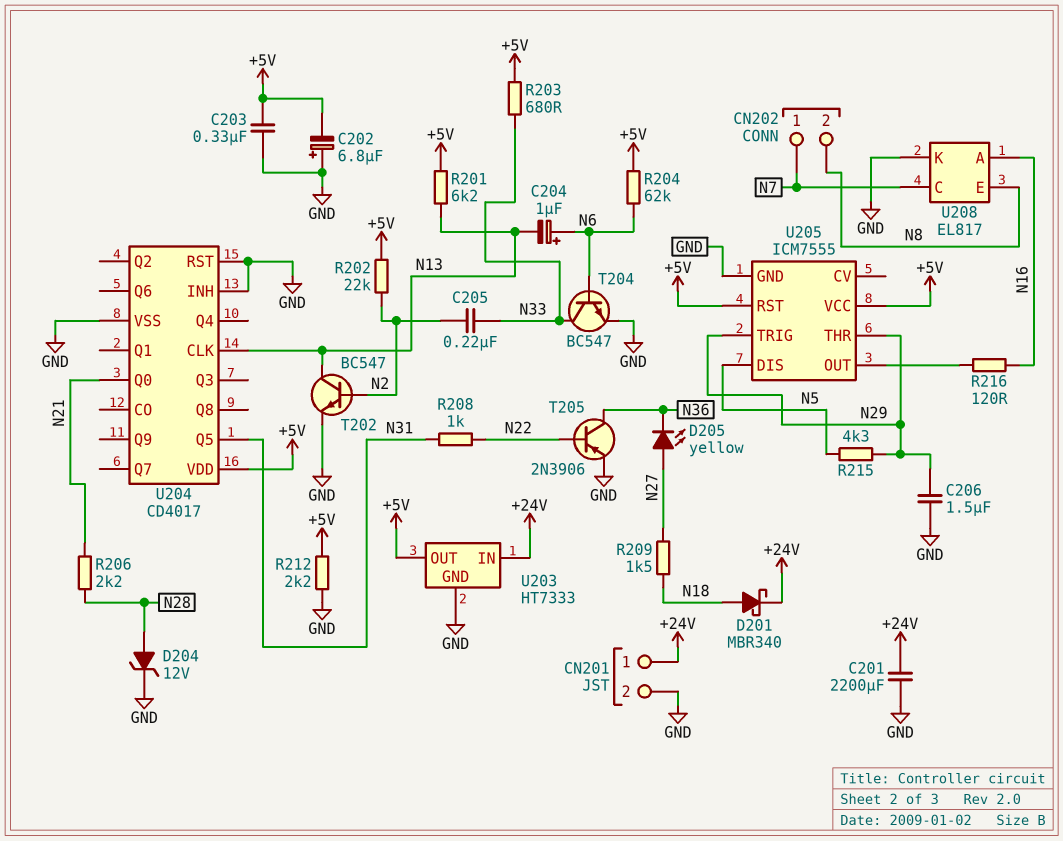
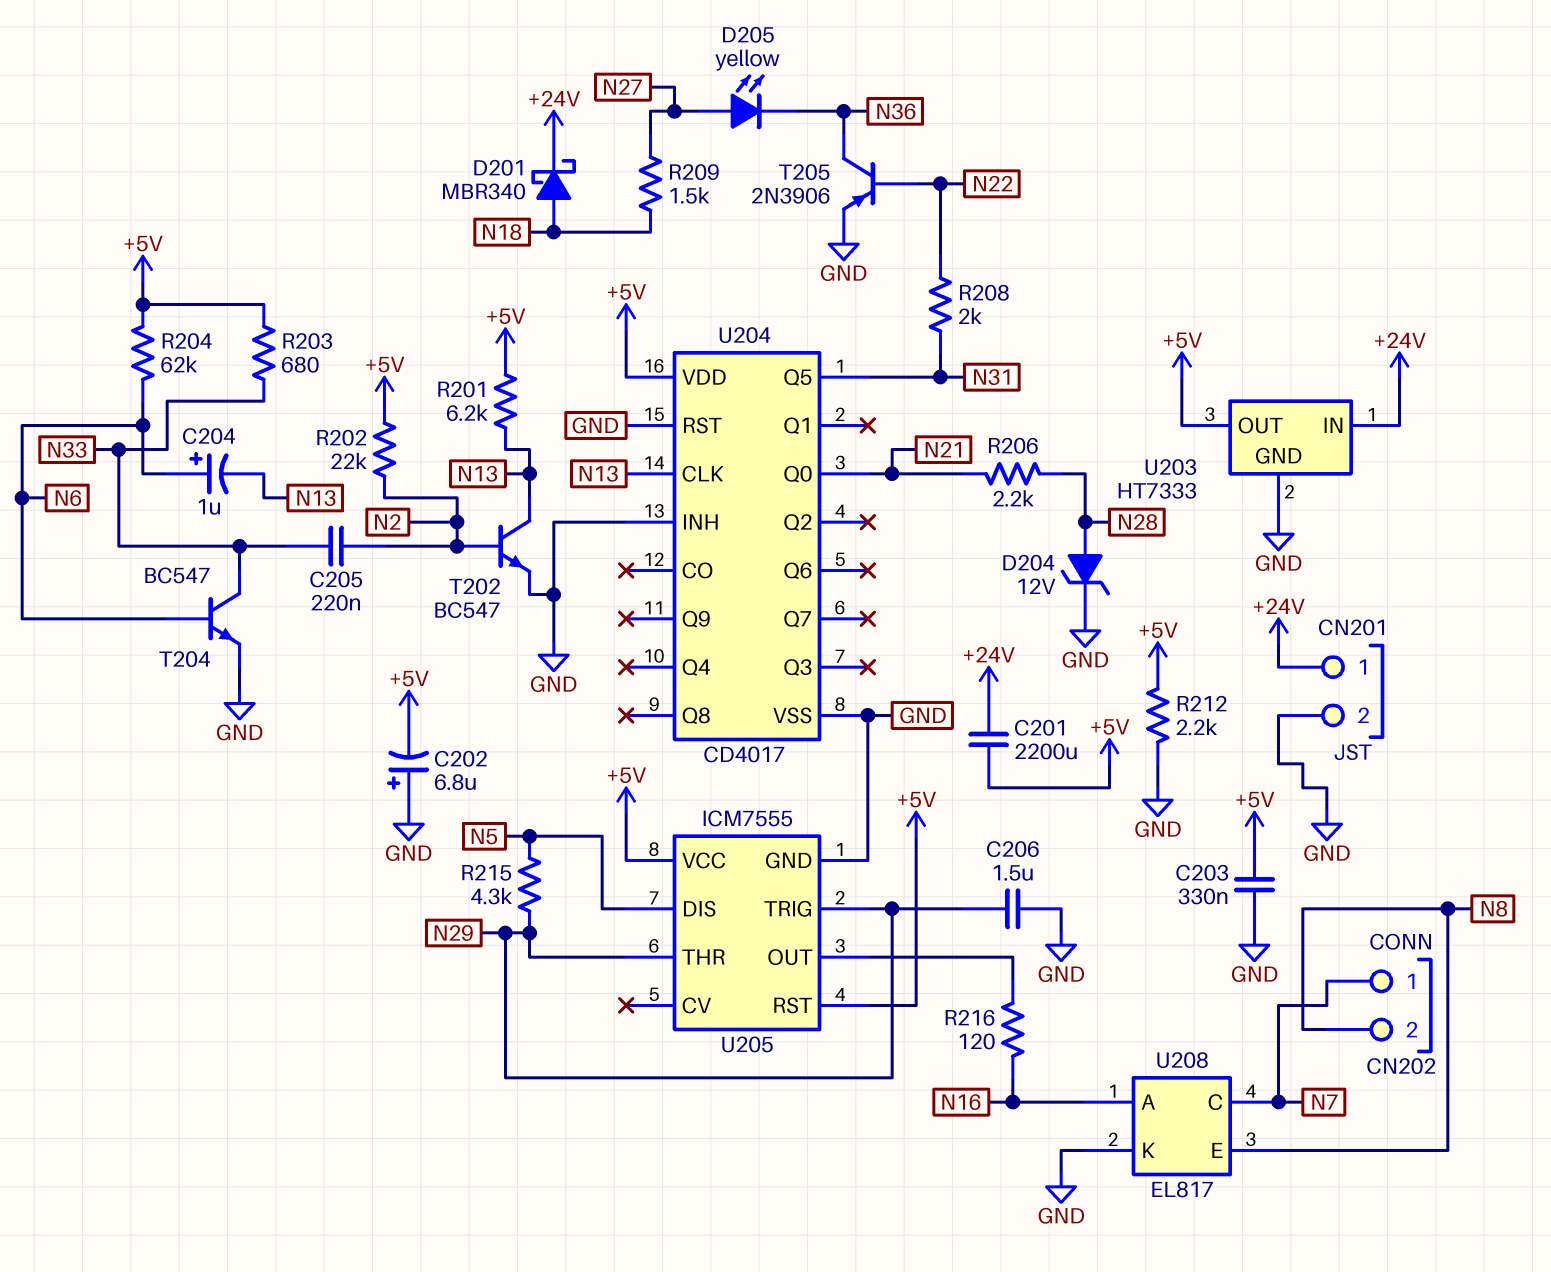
C201: 2200uF (+24V, GND) -> 2200uF (+5V, +24V)
R208: 1k (N22, N31) -> 2k (N22, N31)

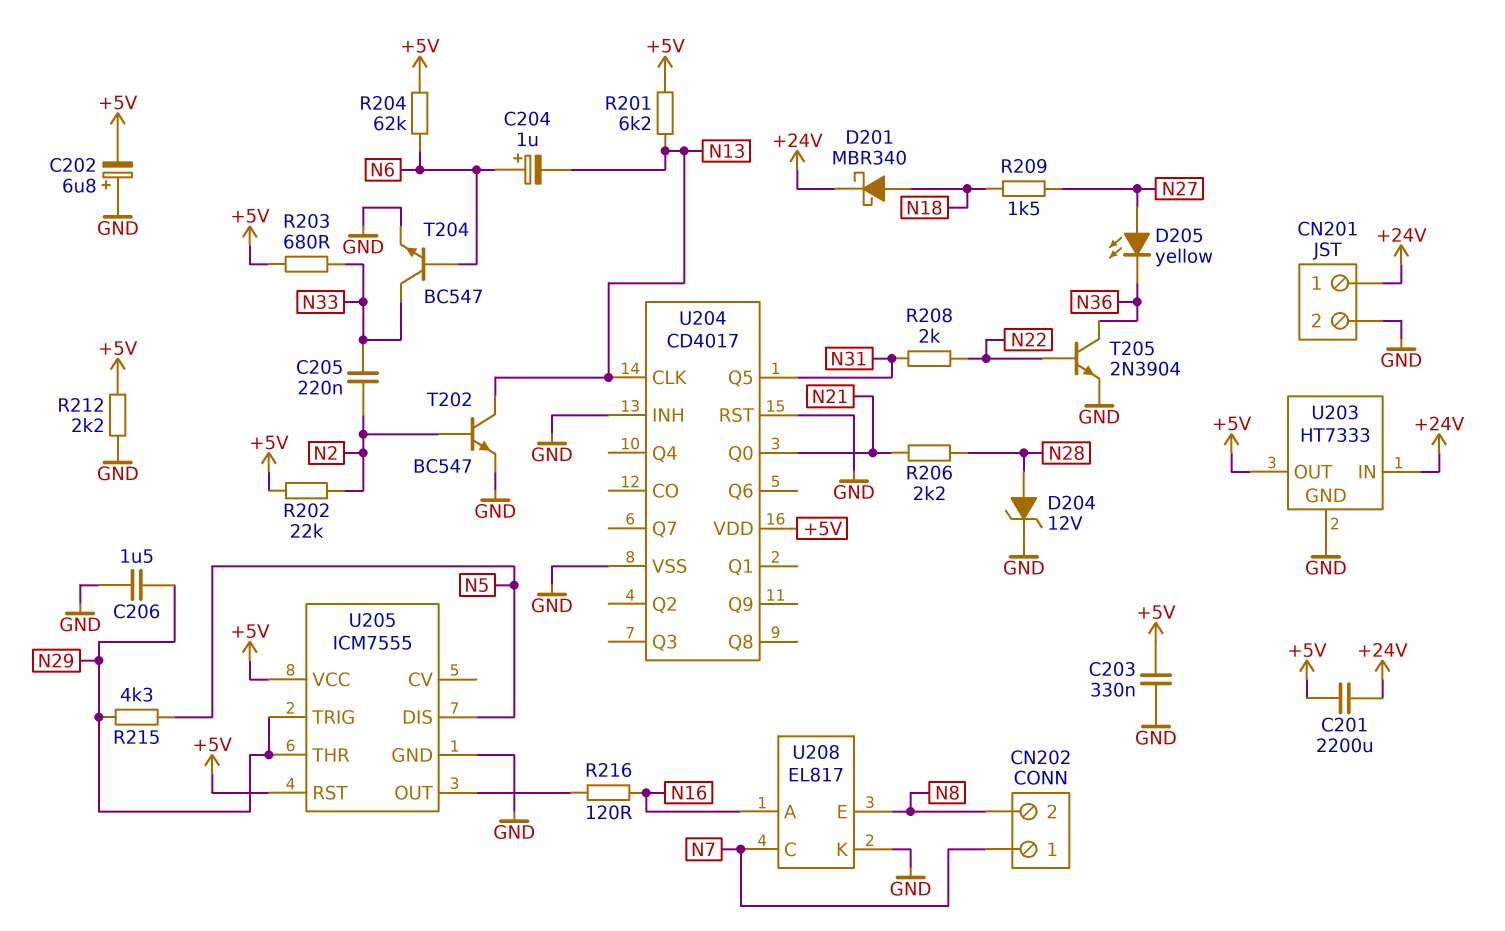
T205: PNP 2N3906 (B N22, C N36, E GND) -> NPN 2N3904 (B N22, C N36, E GND)

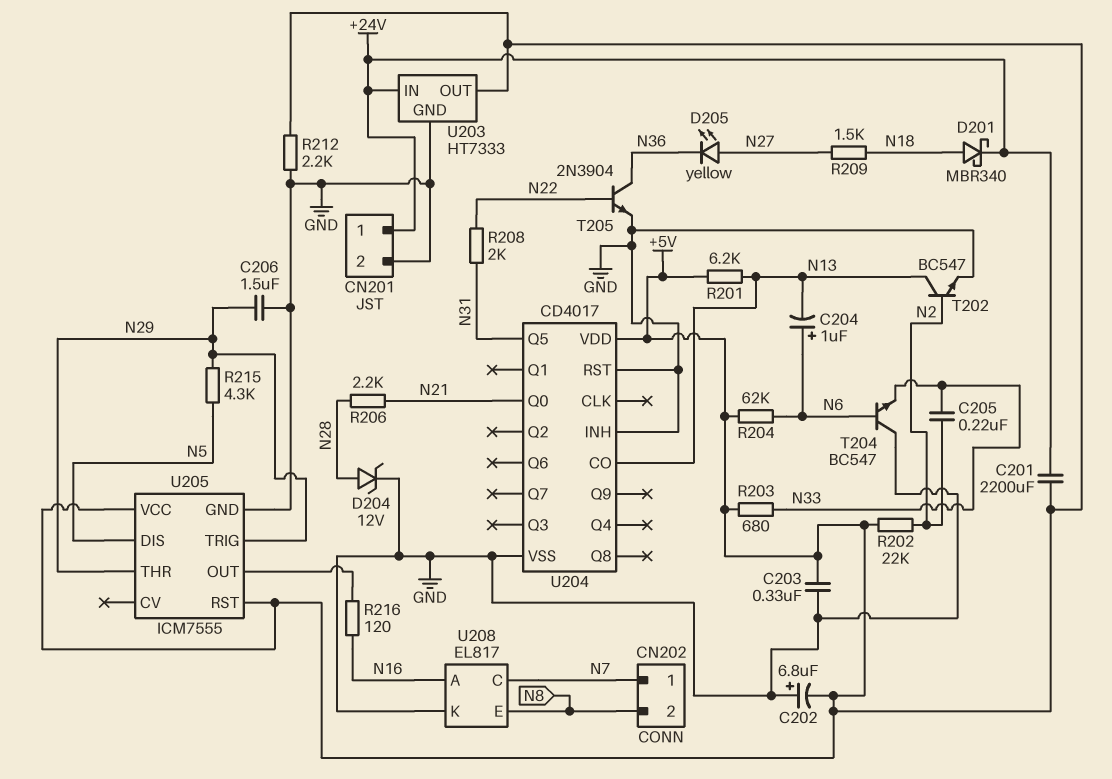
T204: NPN BC547 (B N6, C N33, E GND) -> NPN BC547 (B N6, C GND, E N33)
U204 pin CLK: N13 -> none
U204 pin CO: none -> N13

